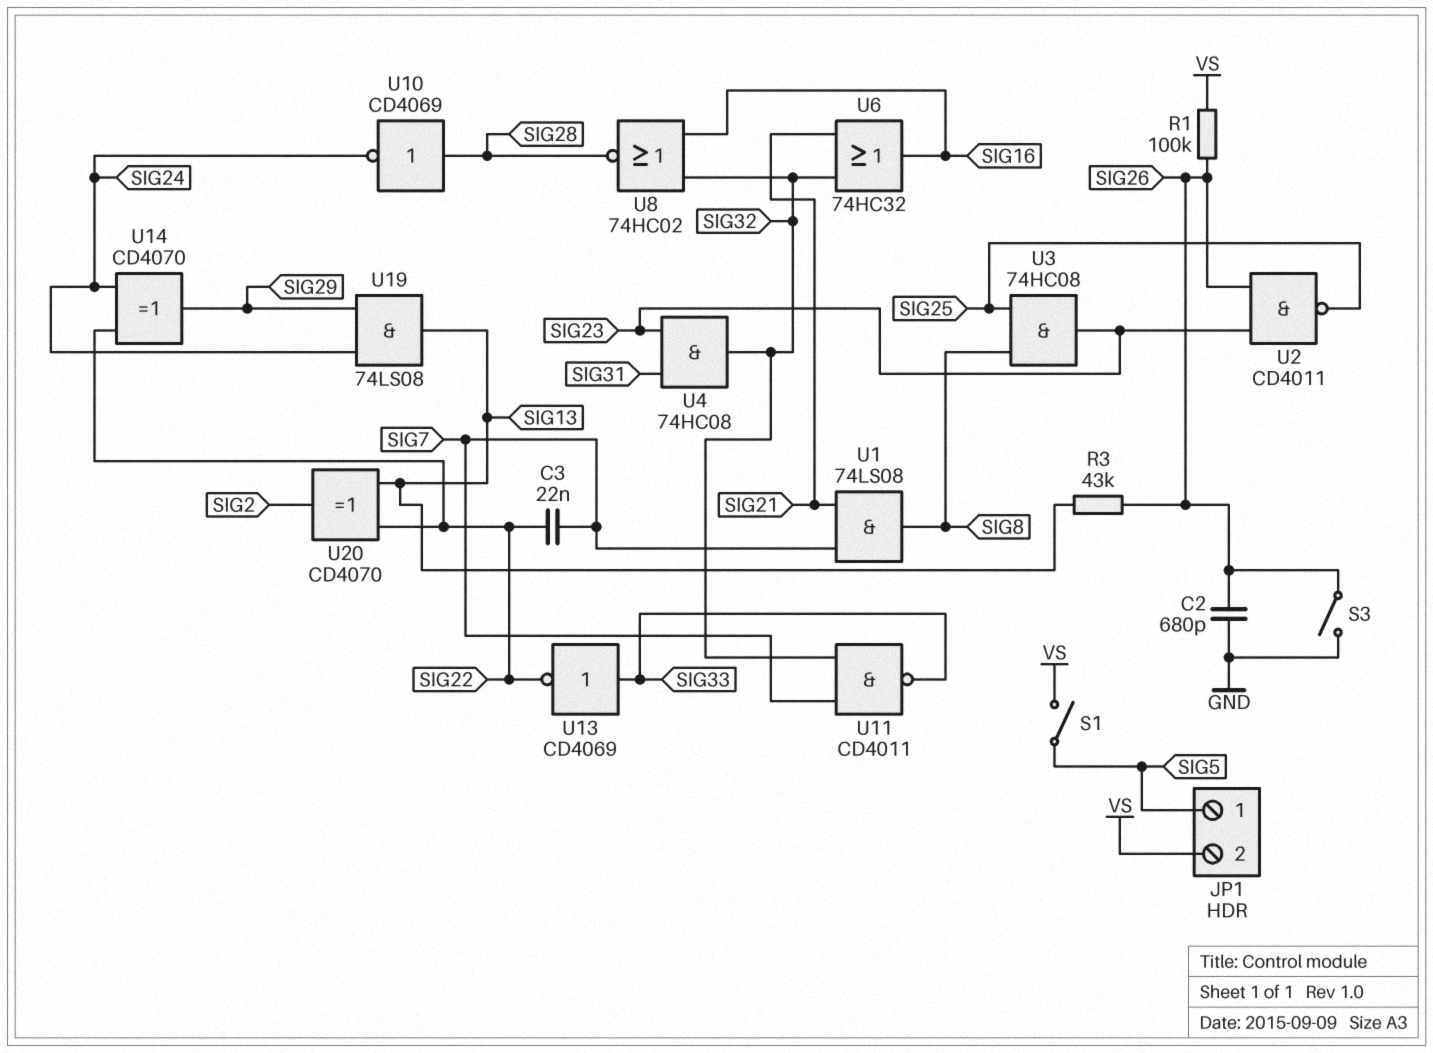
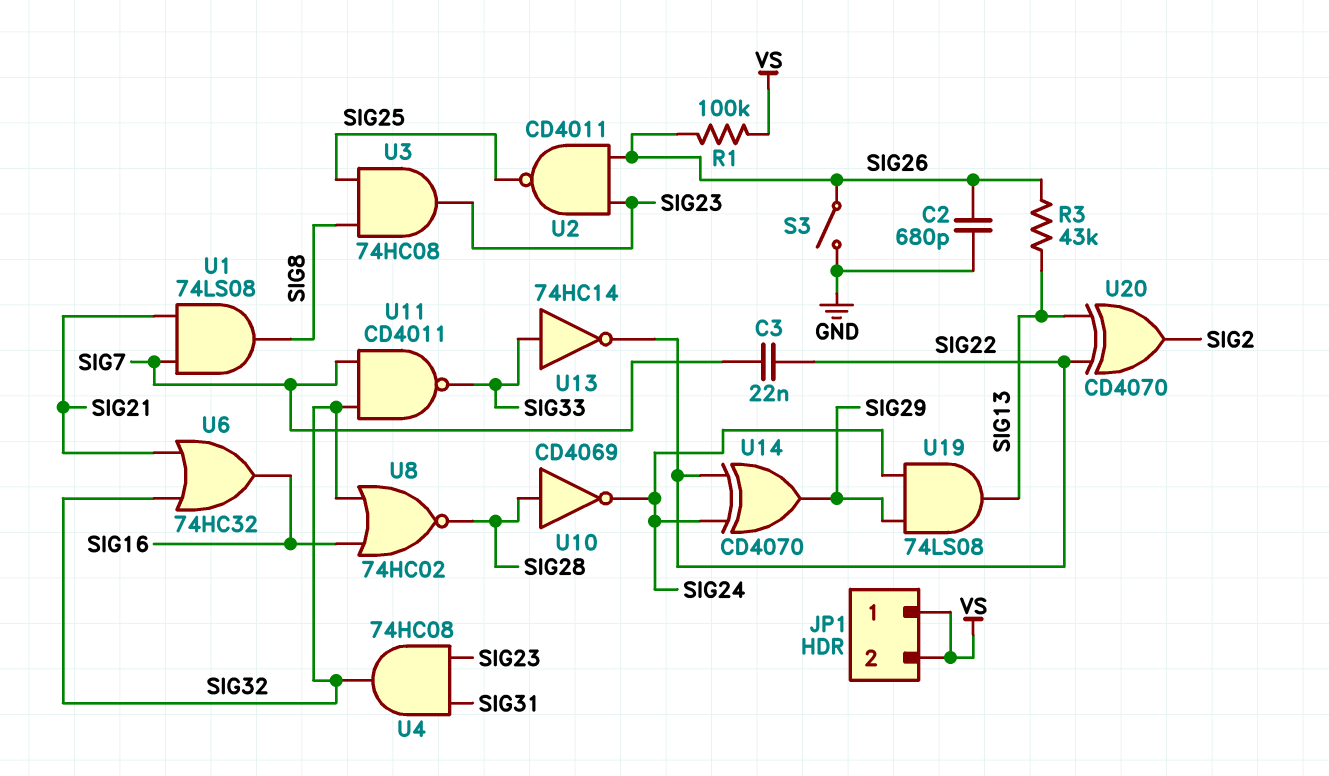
JP1 pin 1: SIG5 -> VS
S1: switch (SIG5, VS) -> none
U13: NOT CD4069 (in SIG33, out SIG22) -> NOT 74HC14 (in SIG33, out SIG22)

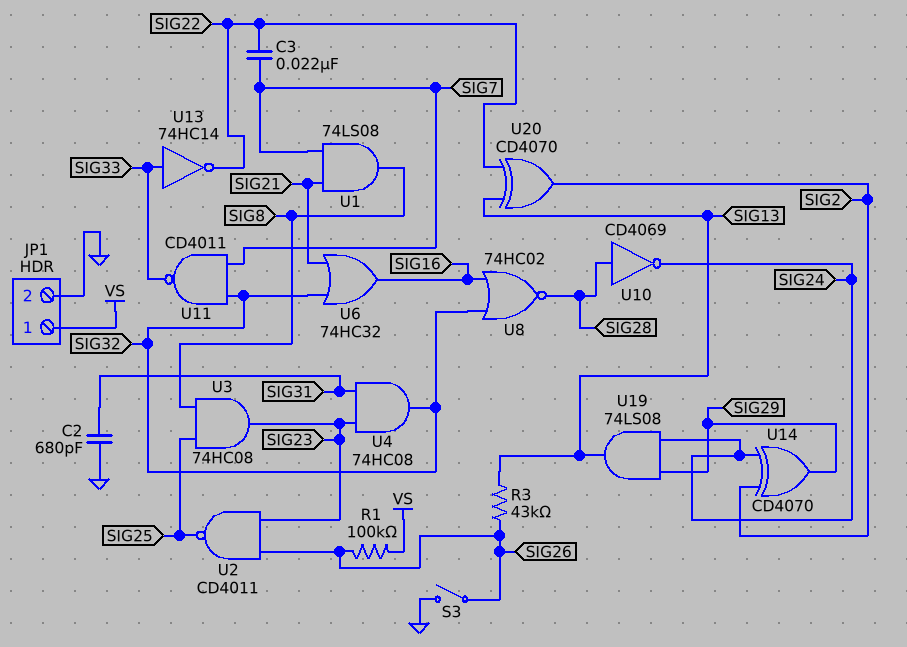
C2: 680pF (GND, SIG26) -> 680pF (GND, SIG31)
JP1 pin 2: VS -> GND
U14: XOR CD4070 (in SIG22, in SIG24, out SIG29) -> XOR CD4070 (in SIG2, in SIG24, out SIG29)

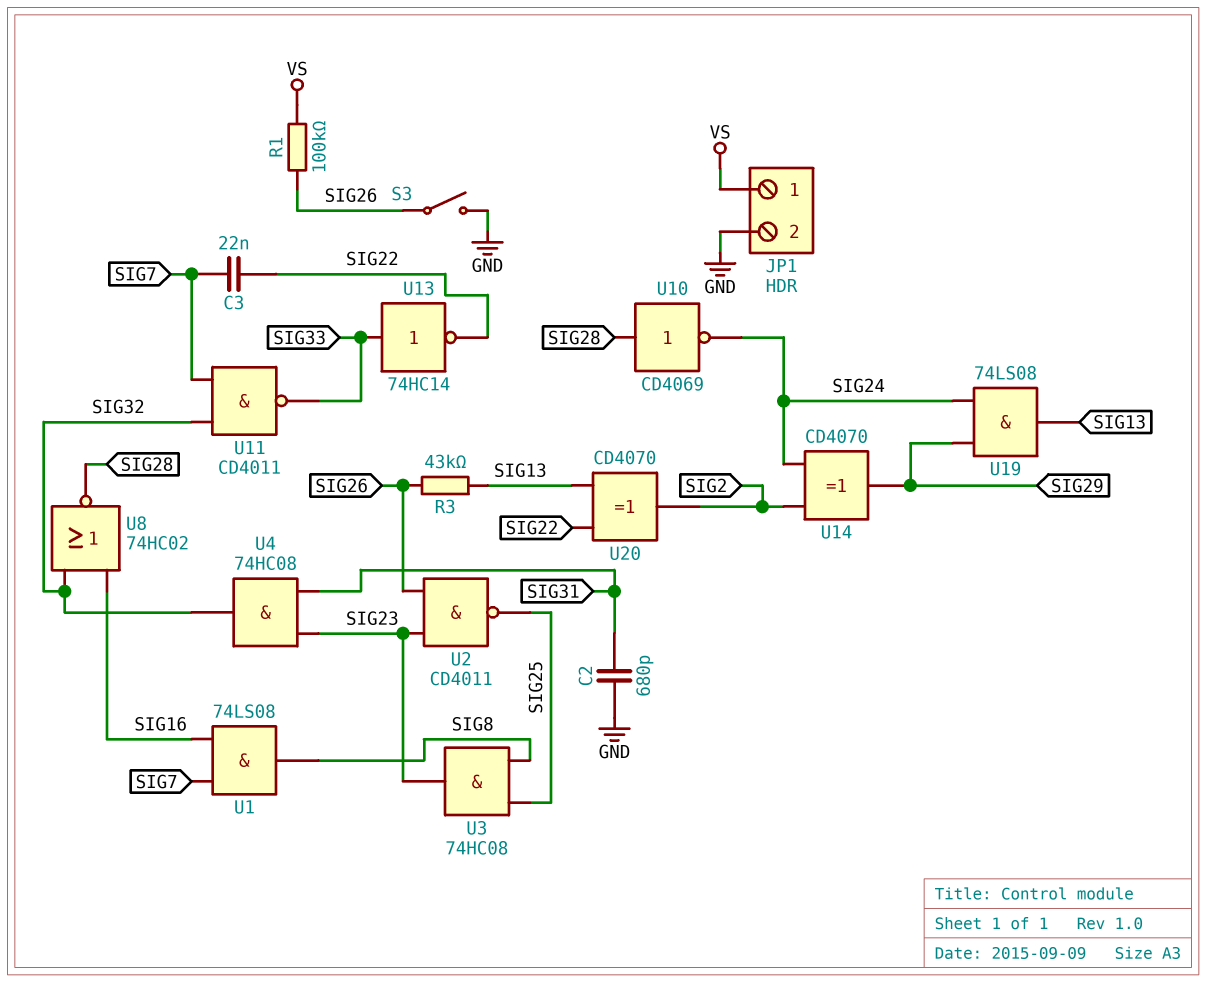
U1: AND 74LS08 (in SIG7, in SIG21, out SIG8) -> AND 74LS08 (in SIG7, in SIG16, out SIG8)
U6: OR 74HC32 (in SIG21, in SIG32, out SIG16) -> none

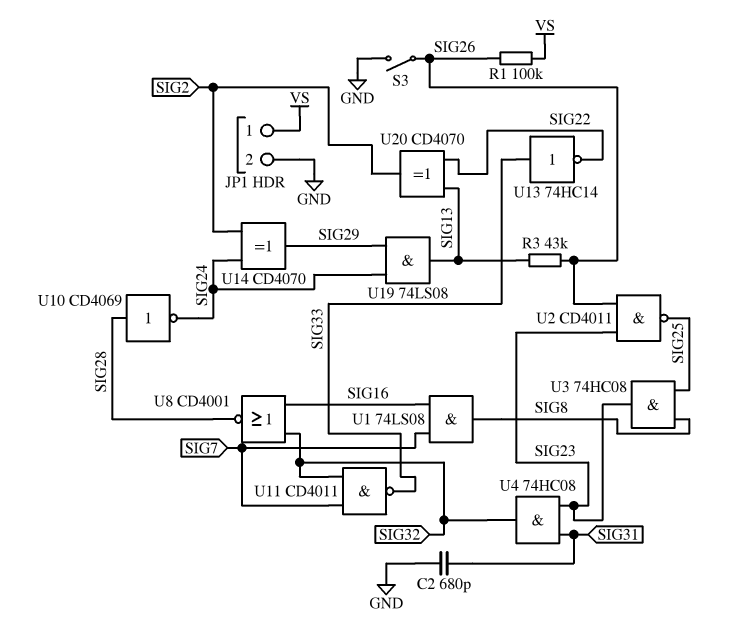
C3: 22nF (SIG7, SIG22) -> none
U8: NOR 74HC02 (in SIG16, in SIG32, out SIG28) -> NOR CD4001 (in SIG16, in SIG32, out SIG28)

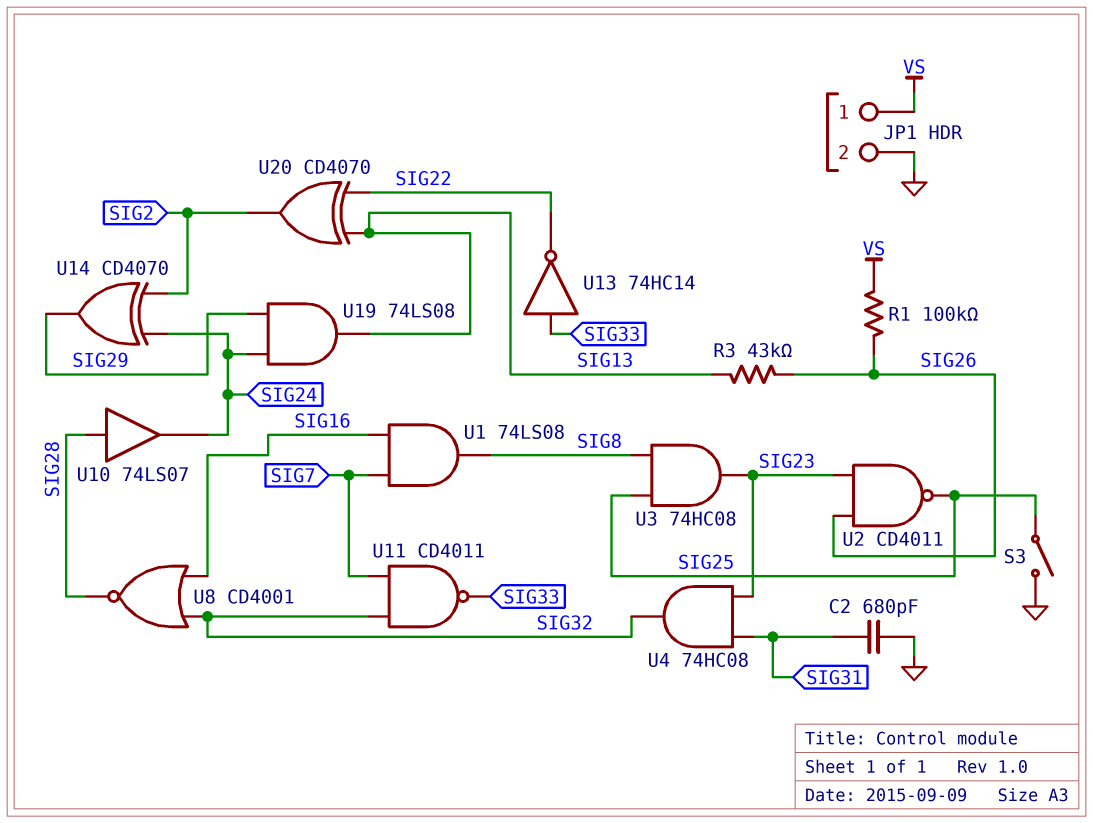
S3: switch (GND, SIG26) -> switch (GND, SIG25)
U10: NOT CD4069 (in SIG28, out SIG24) -> buffer 74LS07 (in SIG28, out SIG24)

